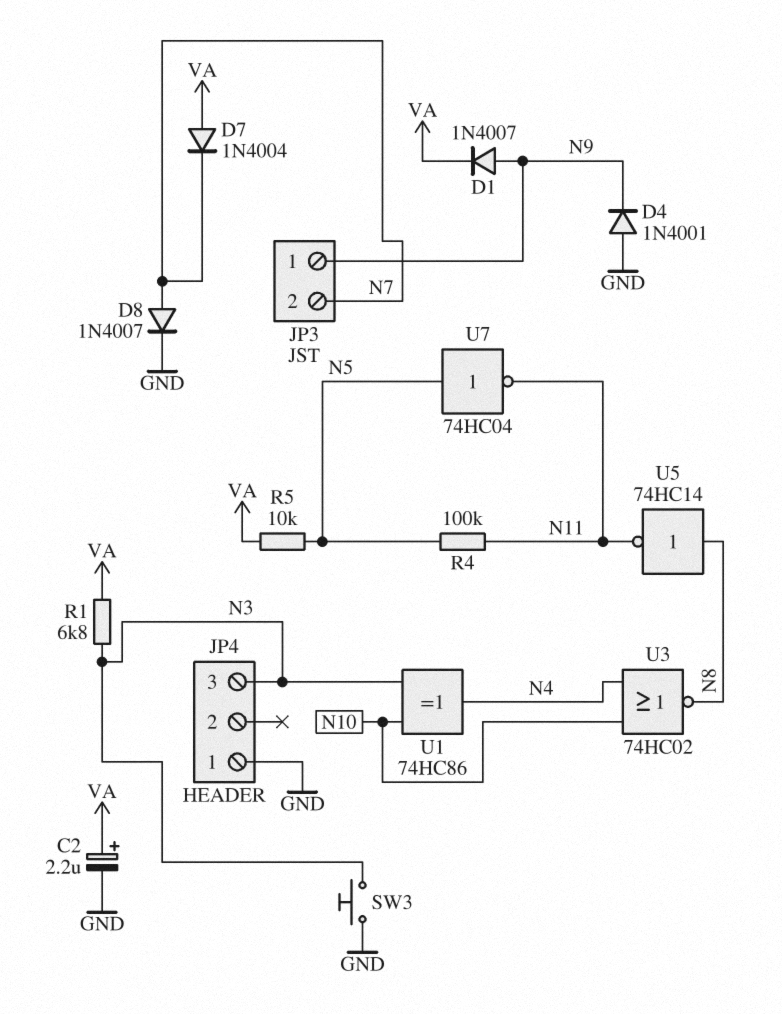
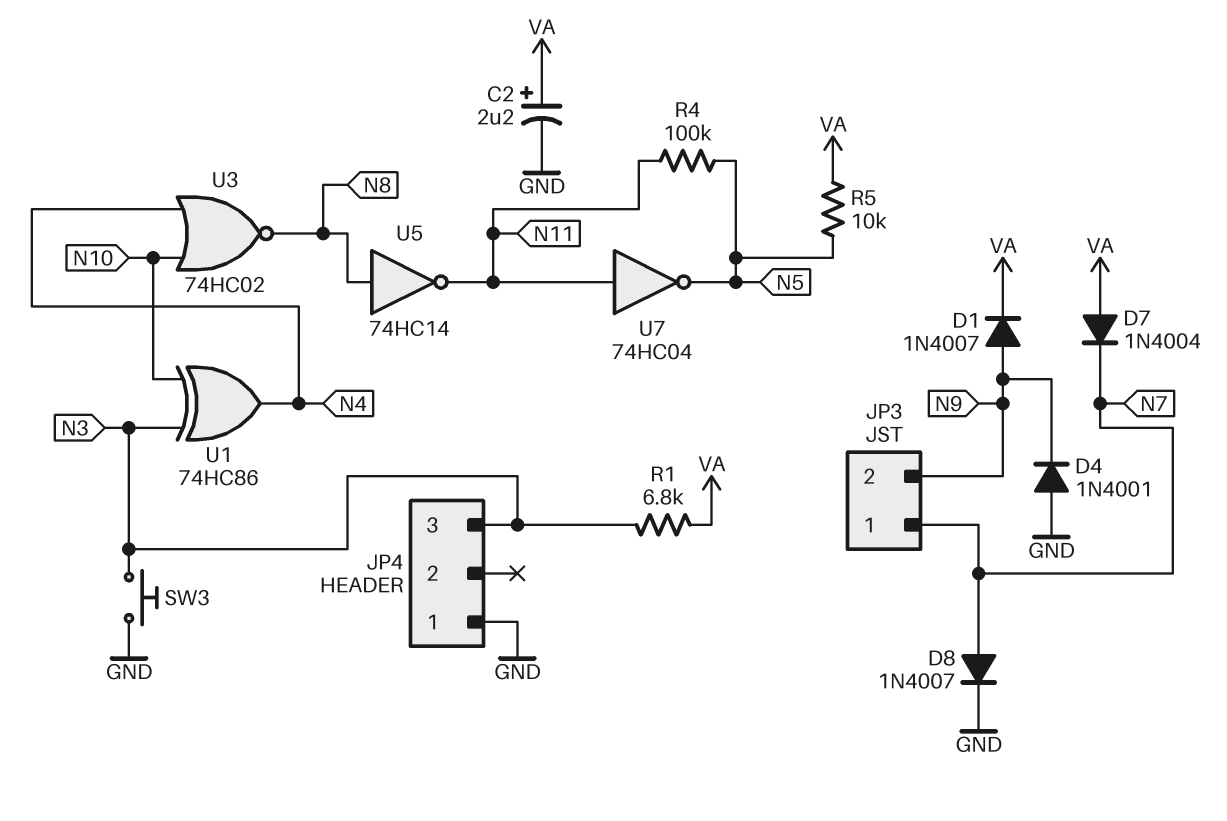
JP3 pin 1: N9 -> N7
JP3 pin 2: N7 -> N9
U7: NOT 74HC04 (in N5, out N11) -> NOT 74HC04 (in N11, out N5)

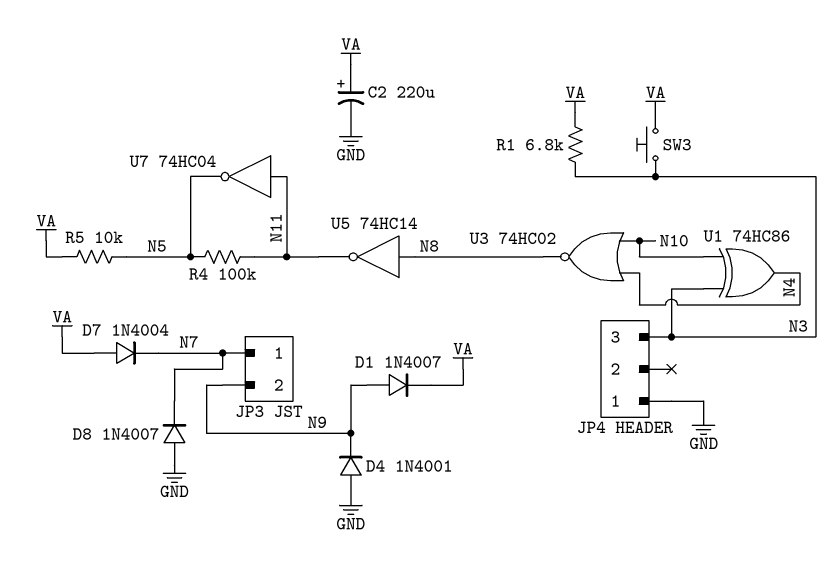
C2: 2.2uF (plus VA, minus GND) -> 220uF (plus VA, minus GND)
D8: diode 1N4007 (A N7, K GND) -> diode 1N4007 (A GND, K N7)
SW3: button (GND, N3) -> button (N3, VA)

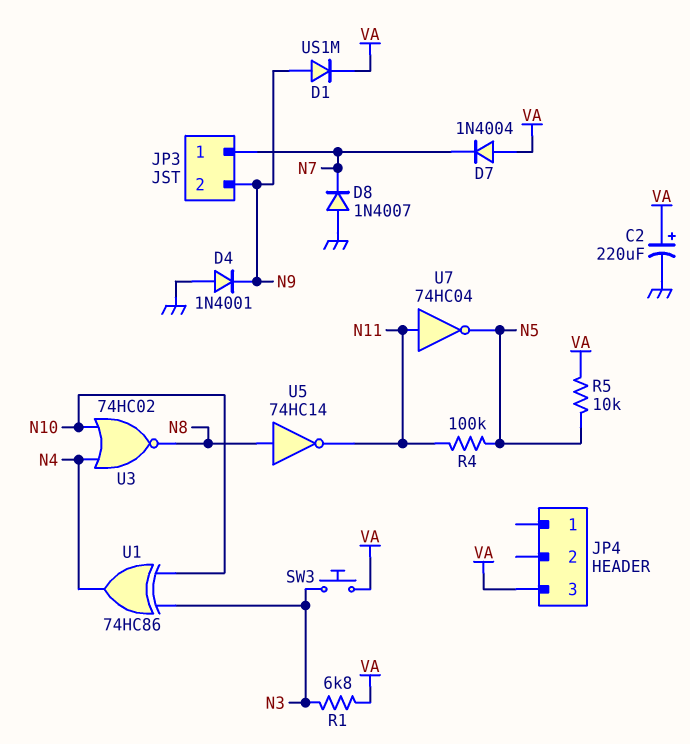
D1: diode 1N4007 (A N9, K VA) -> diode US1M (A N9, K VA)
JP4 pin 1: GND -> none
JP4 pin 3: N3 -> VA

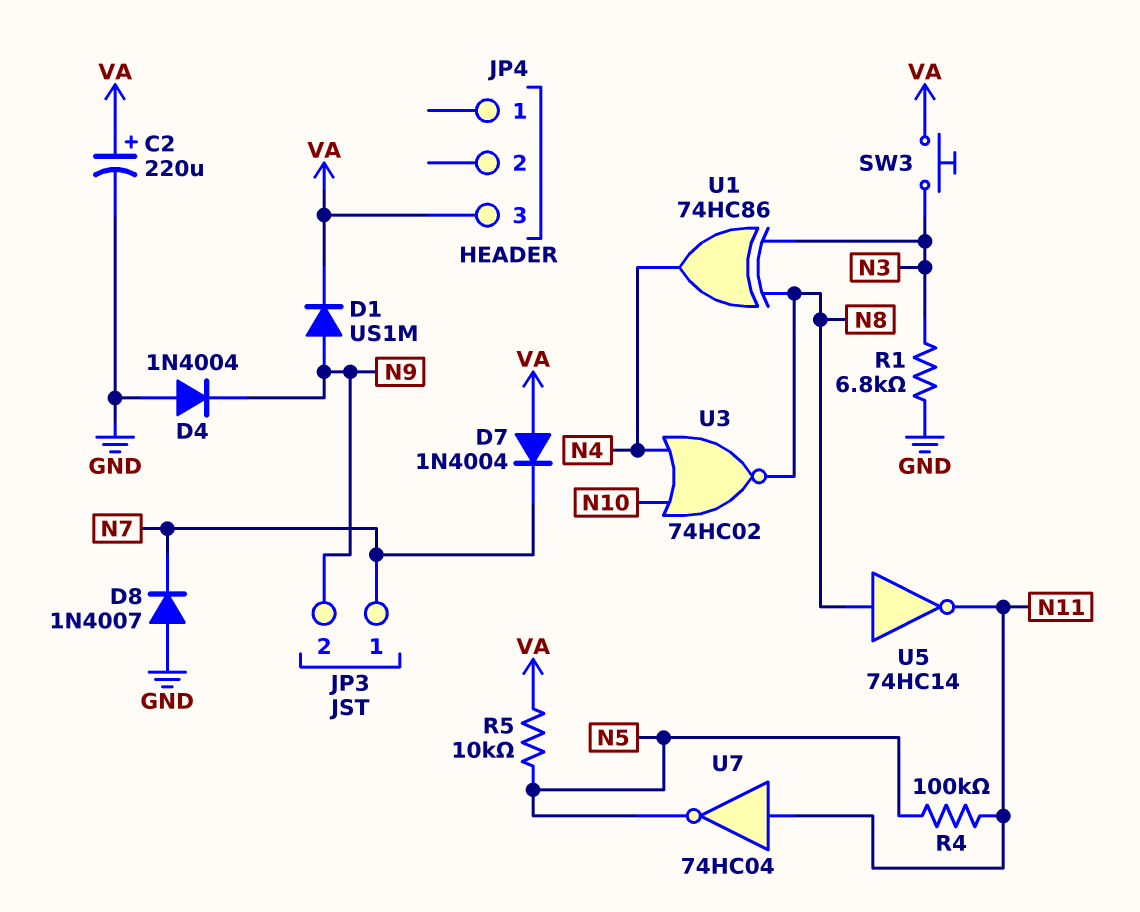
D4: diode 1N4001 (A GND, K N9) -> diode 1N4004 (A GND, K N9)
R1: 6.8k (N3, VA) -> 6.8k (GND, N3)
U1: XOR 74HC86 (in N3, in N10, out N4) -> XOR 74HC86 (in N3, in N8, out N4)

